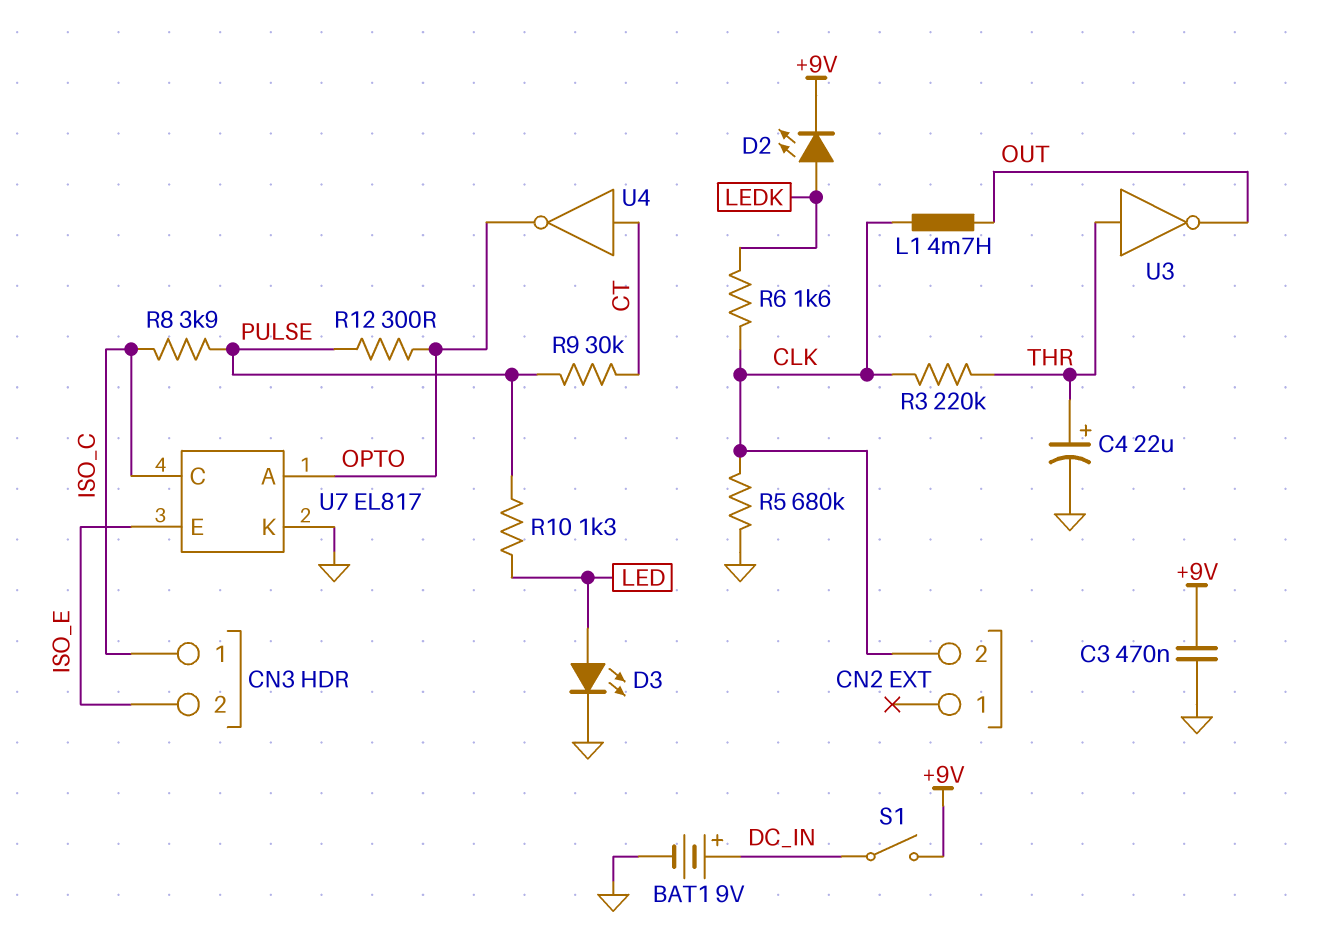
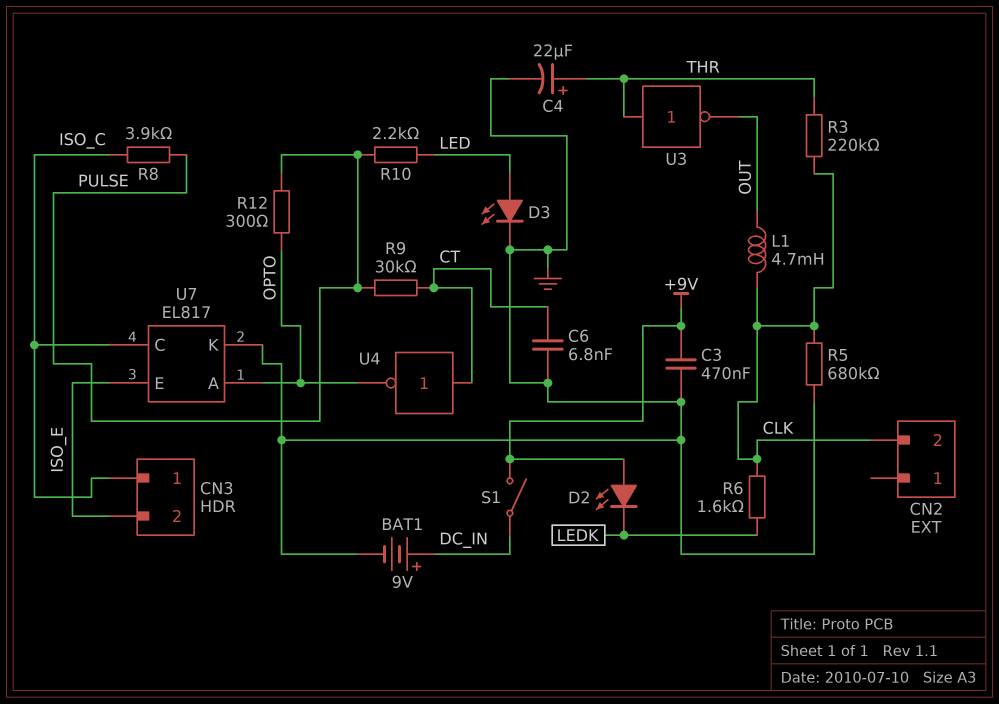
C6: none -> 6.8nF (CT, GND)
D2: LED (A LEDK, K +9V) -> LED (A +9V, K LEDK)
R10: 1.3k (LED, PULSE) -> 2.2k (LED, PULSE)

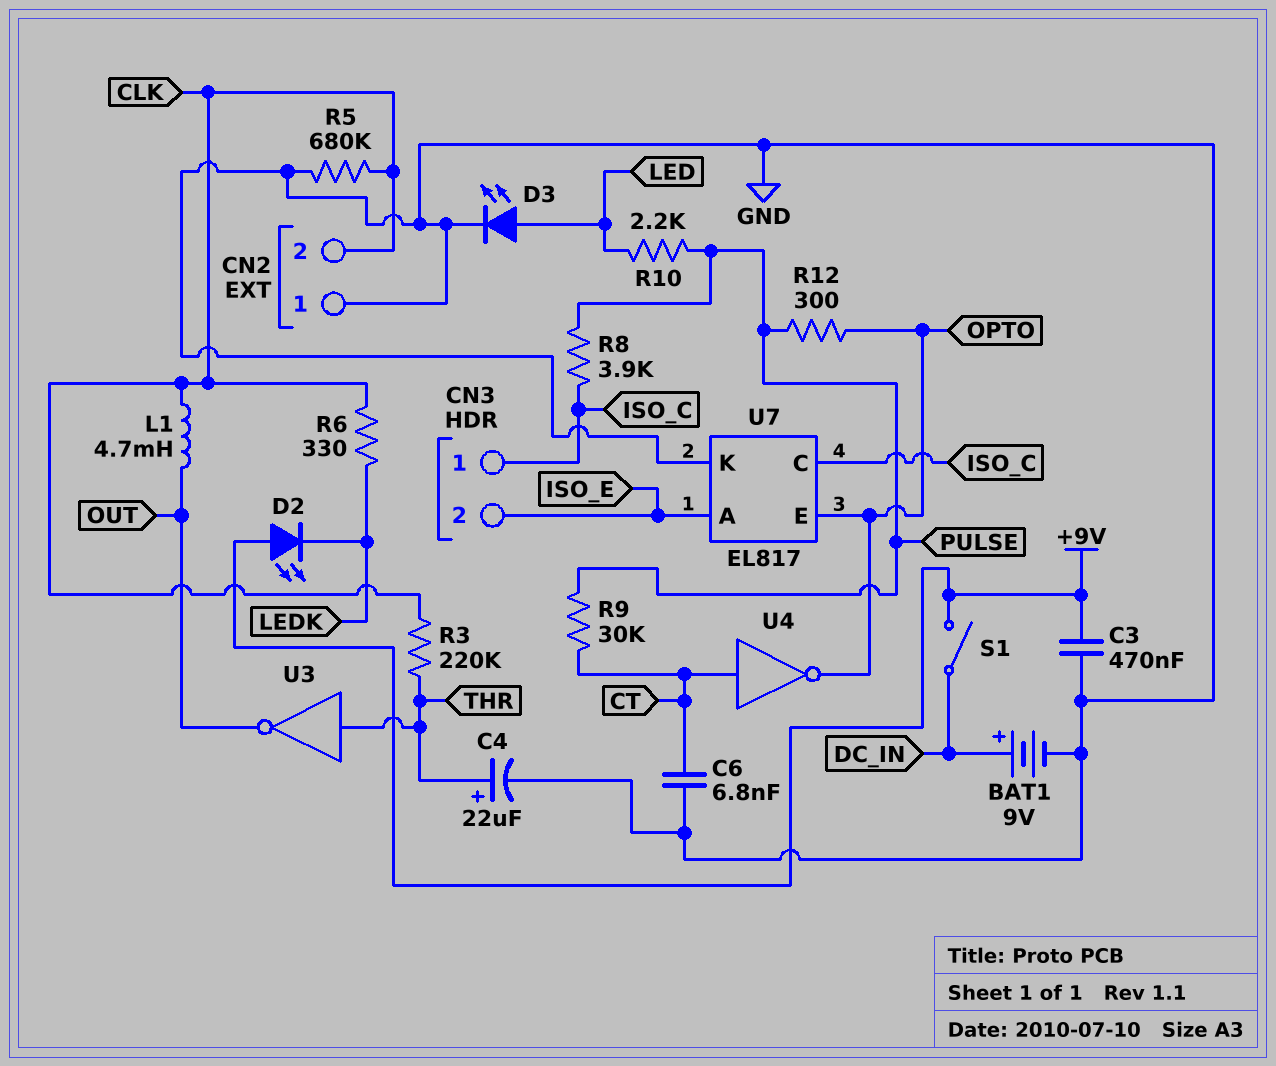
CN2 pin 1: none -> GND
R6: 1.6k (CLK, LEDK) -> 330 (CLK, LEDK)
U7 pin A: OPTO -> ISO_E
U7 pin E: ISO_E -> OPTO

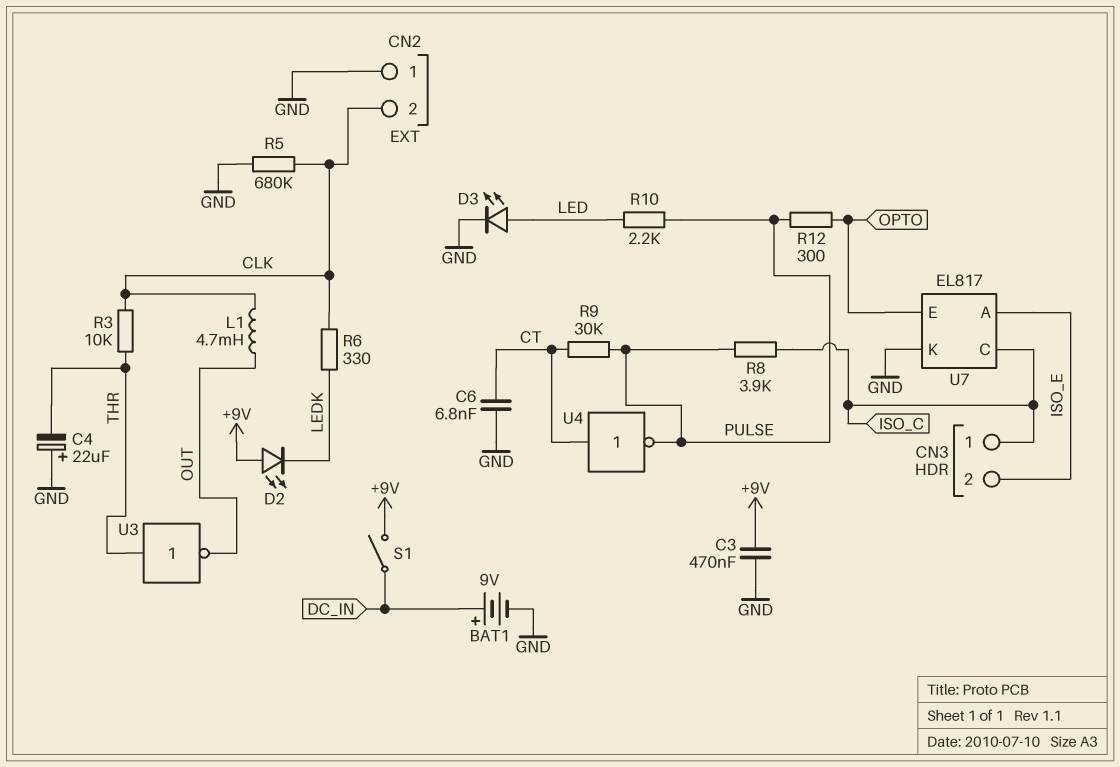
C4: 22uF (plus THR, minus GND) -> 22uF (plus GND, minus THR)
R3: 220k (CLK, THR) -> 10k (CLK, THR)
U4: NOT (in CT, out OPTO) -> NOT (in CT, out PULSE)

